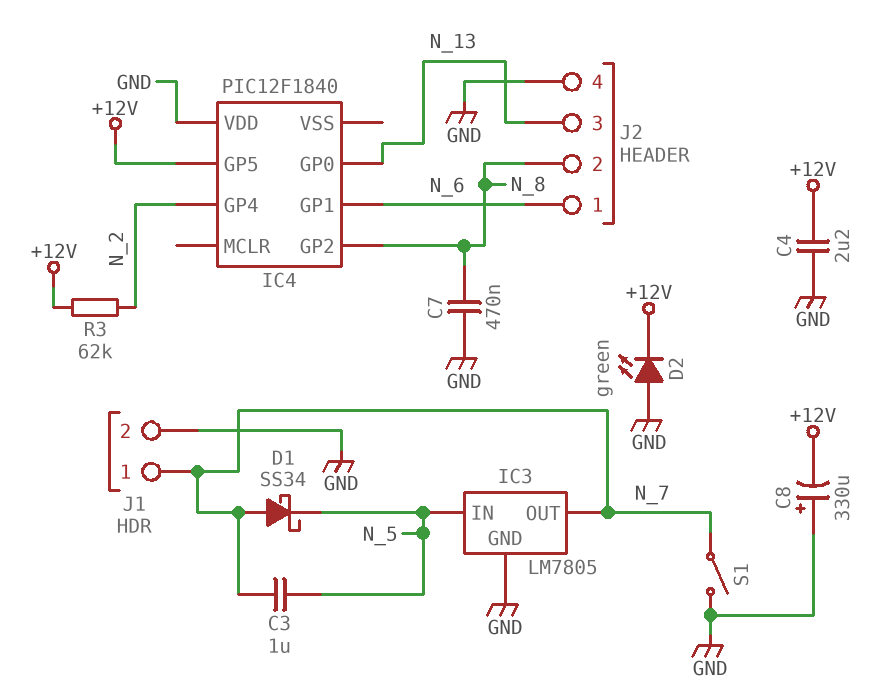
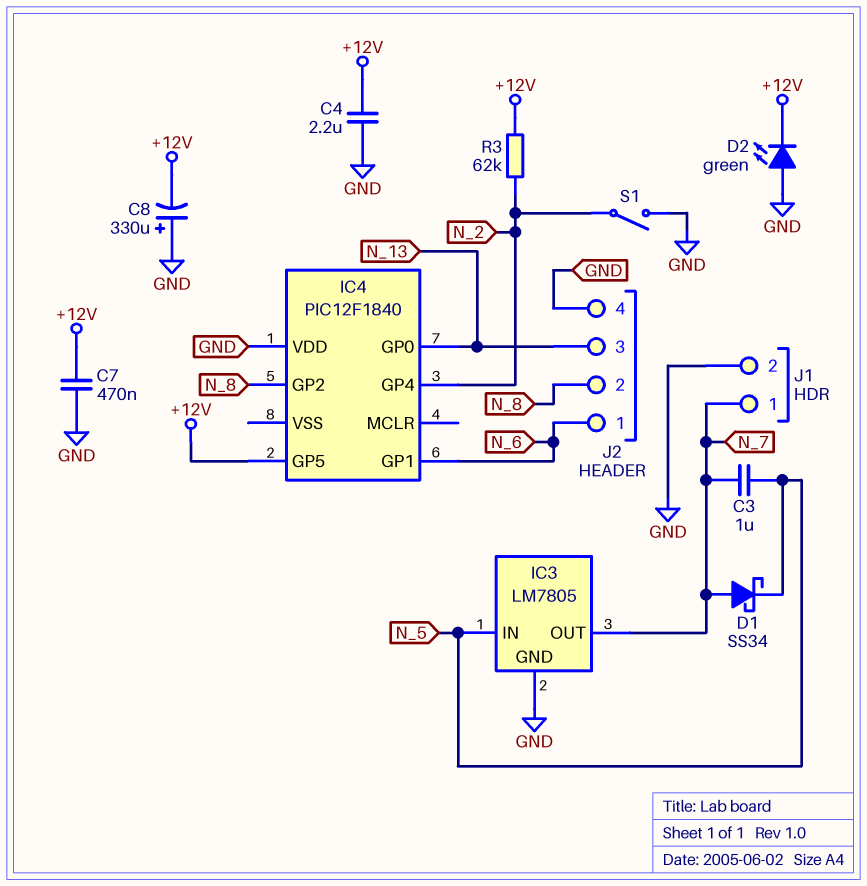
C7: 470nF (GND, N_8) -> 470nF (+12V, GND)
S1: switch (GND, N_7) -> switch (GND, N_2)

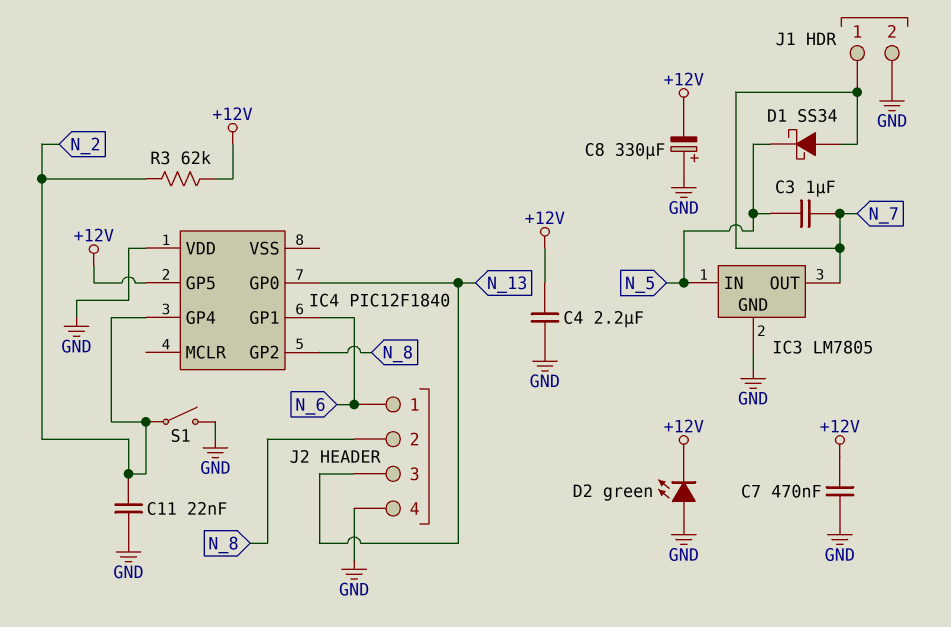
C11: none -> 22nF (GND, N_2)

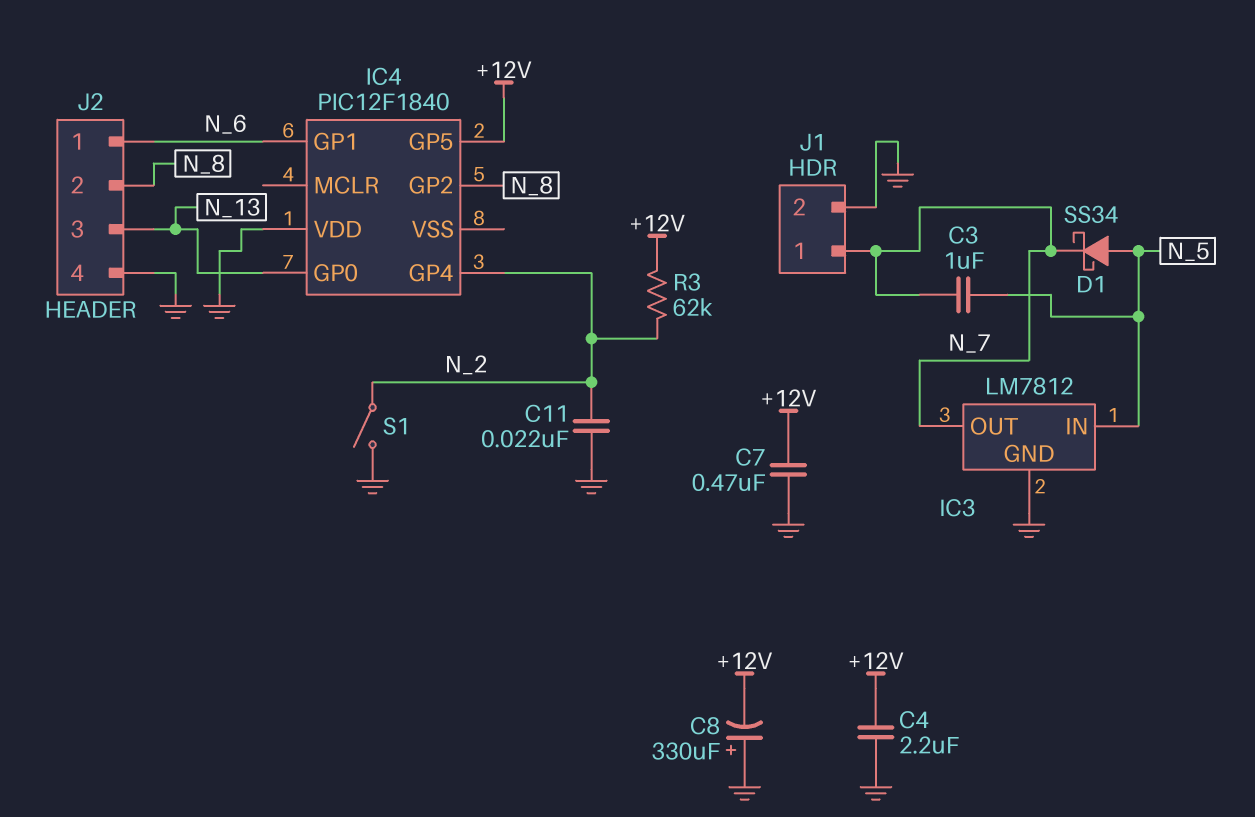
D1: schottky SS34 (A N_7, K N_5) -> schottky SS34 (A N_5, K N_7)
D2: LED green (A GND, K +12V) -> none
IC3: LM7805 -> LM7812

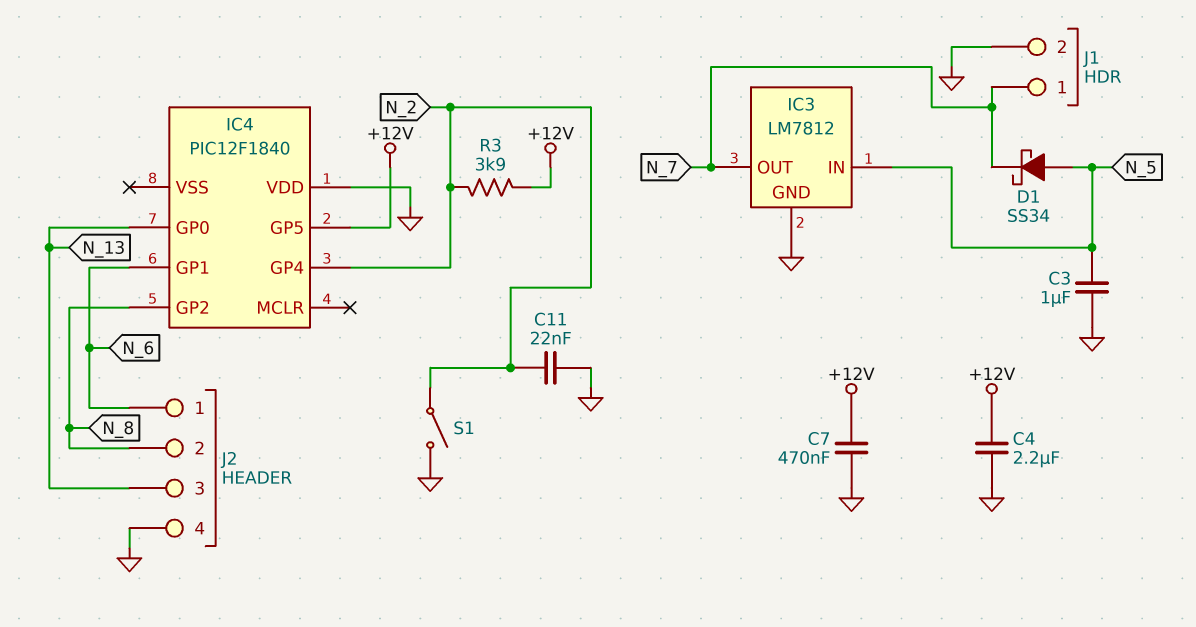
C3: 1uF (N_5, N_7) -> 1uF (GND, N_5)
C8: 330uF (plus GND, minus +12V) -> none
R3: 62k (+12V, N_2) -> 3.9k (+12V, N_2)

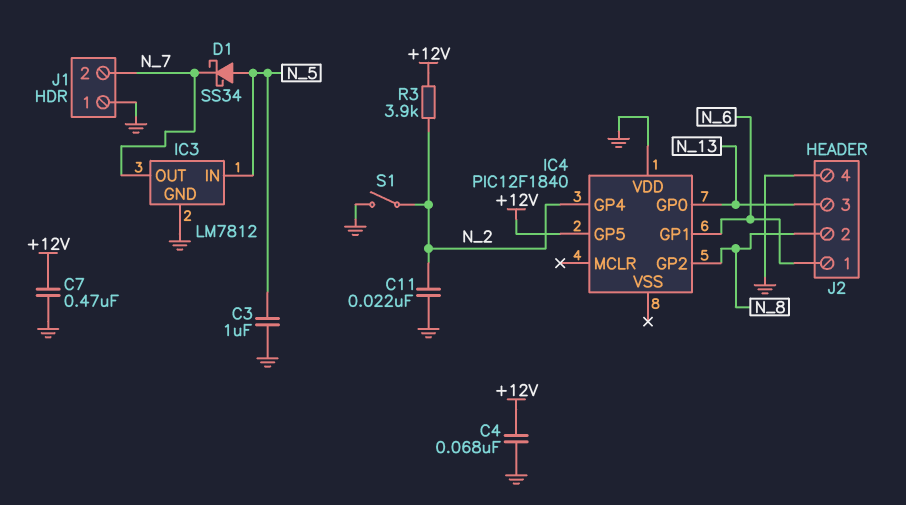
C4: 2.2uF (+12V, GND) -> 68nF (+12V, GND)
J1 pin 1: N_7 -> GND
J1 pin 2: GND -> N_7

